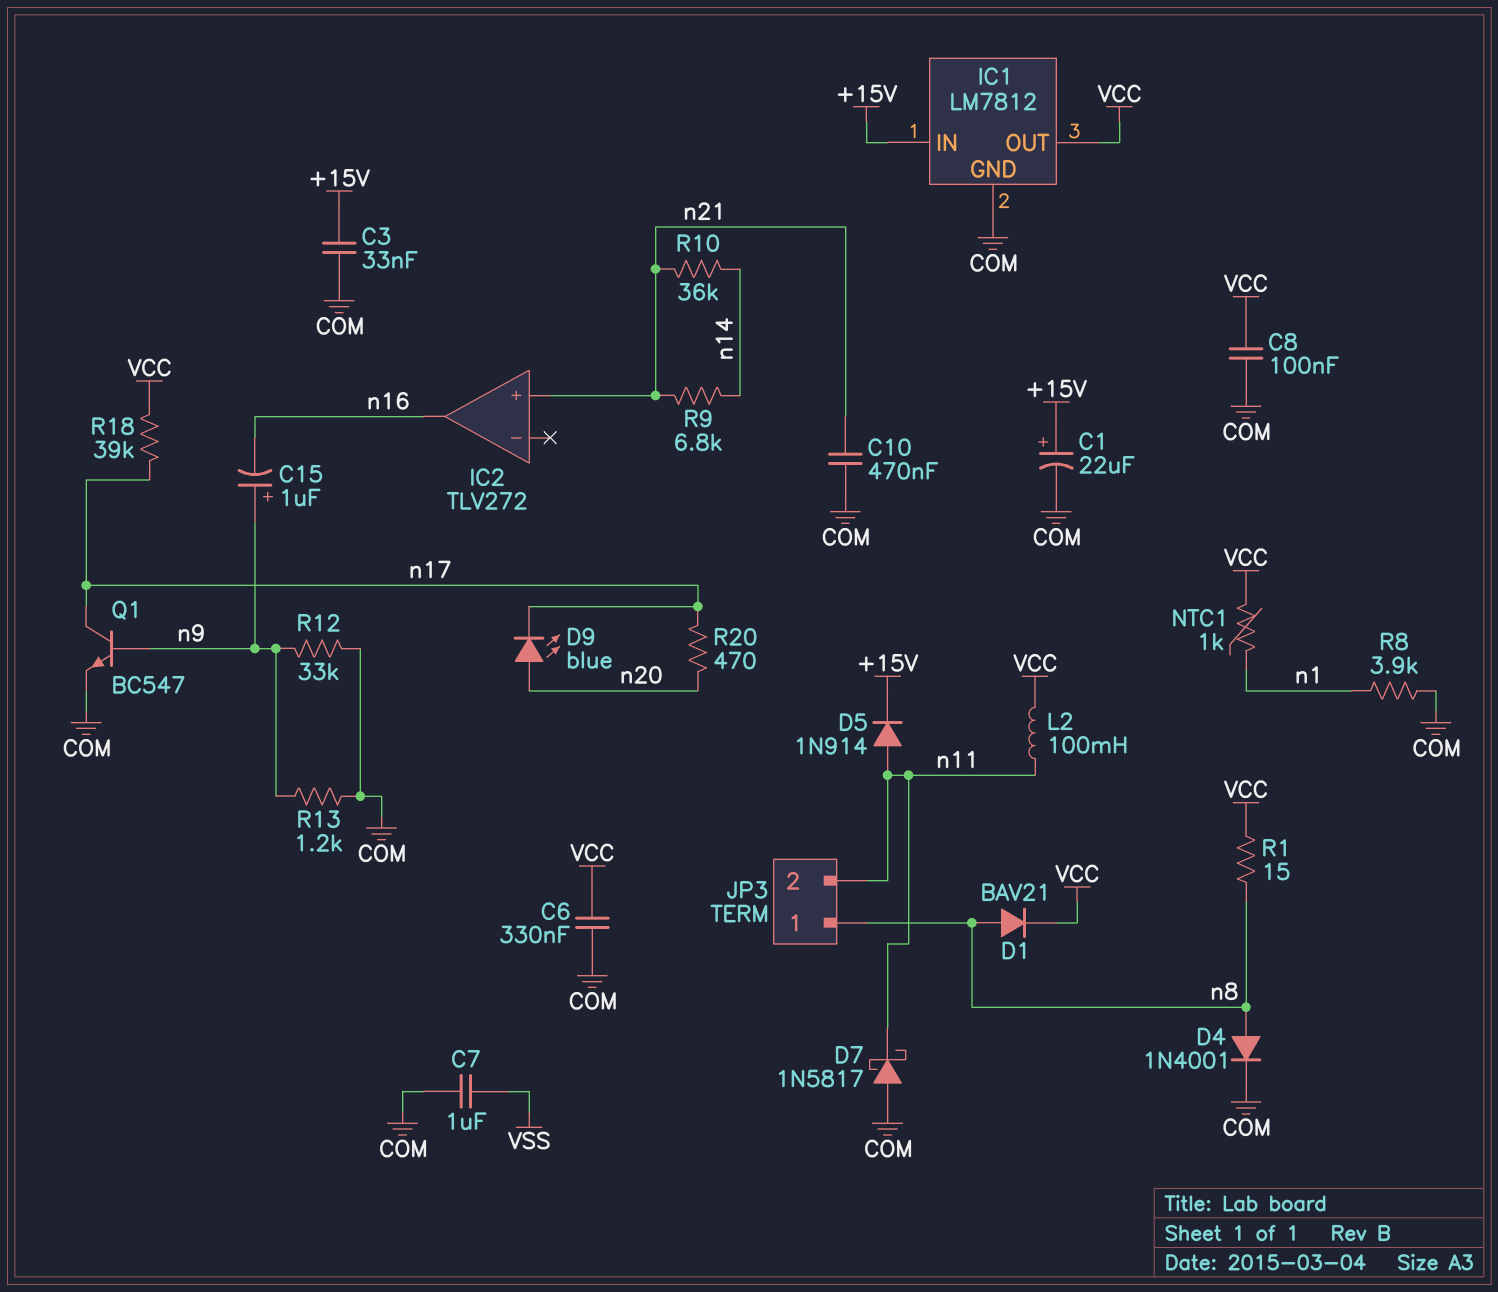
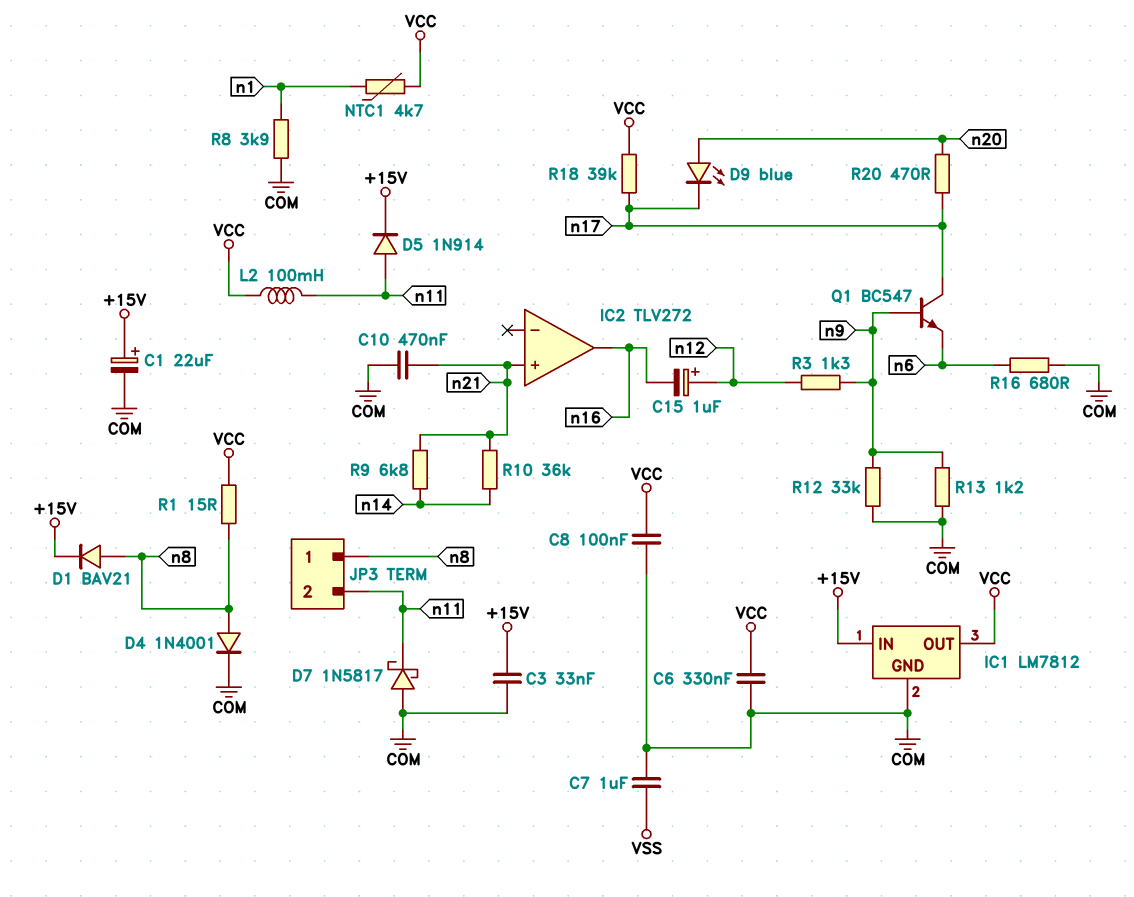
C15: 1uF (plus n9, minus n16) -> 1uF (plus n12, minus n16)
D1: diode BAV21 (A n8, K VCC) -> diode BAV21 (A n8, K +15V)
NTC1: 1k (VCC, n1) -> 4.7k (VCC, n1)
Q1: NPN BC547 (B n9, C n17, E COM) -> NPN BC547 (B n9, C n17, E n6)
R3: none -> 1.3k (n9, n12)
R16: none -> 680 (COM, n6)

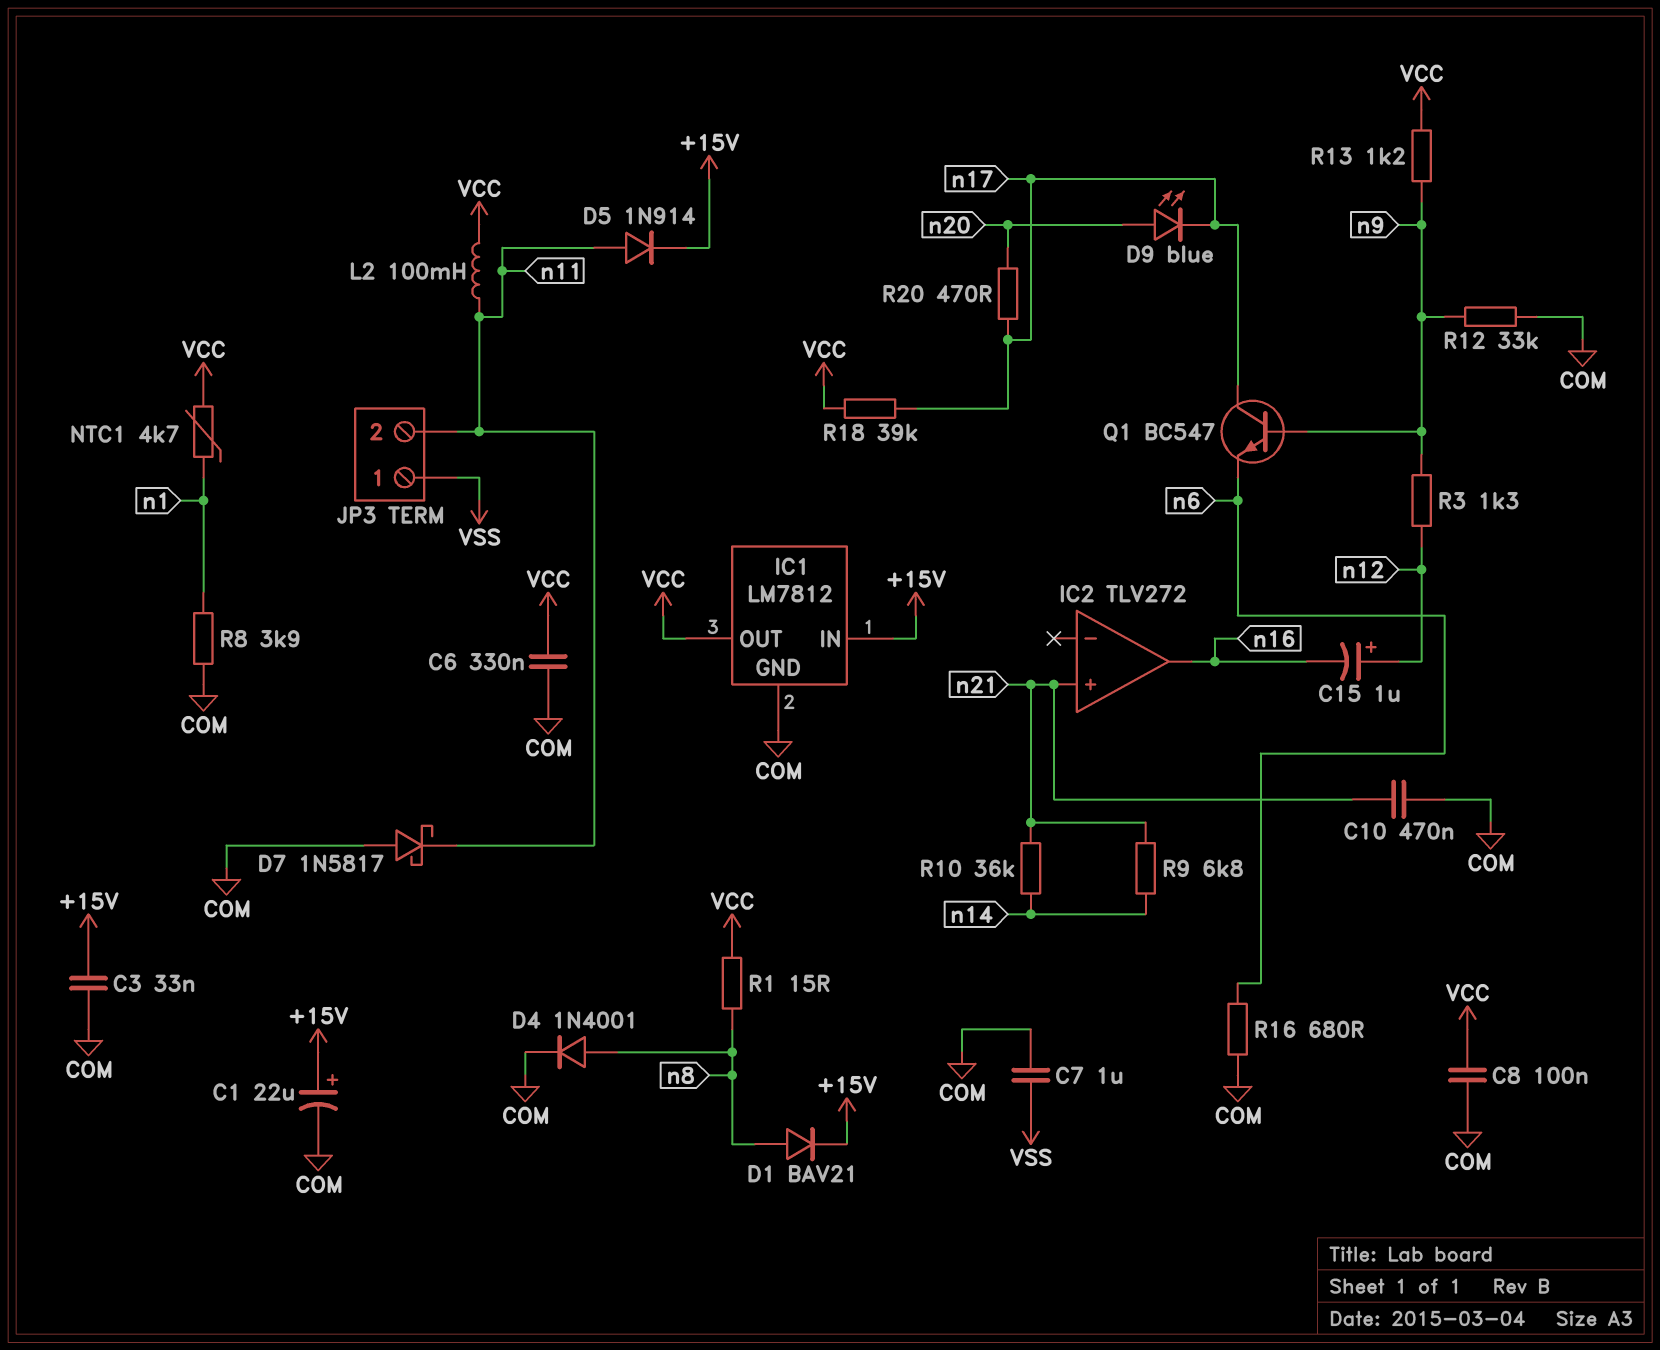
JP3 pin 1: n8 -> VSS
R13: 1.2k (COM, n9) -> 1.2k (VCC, n9)

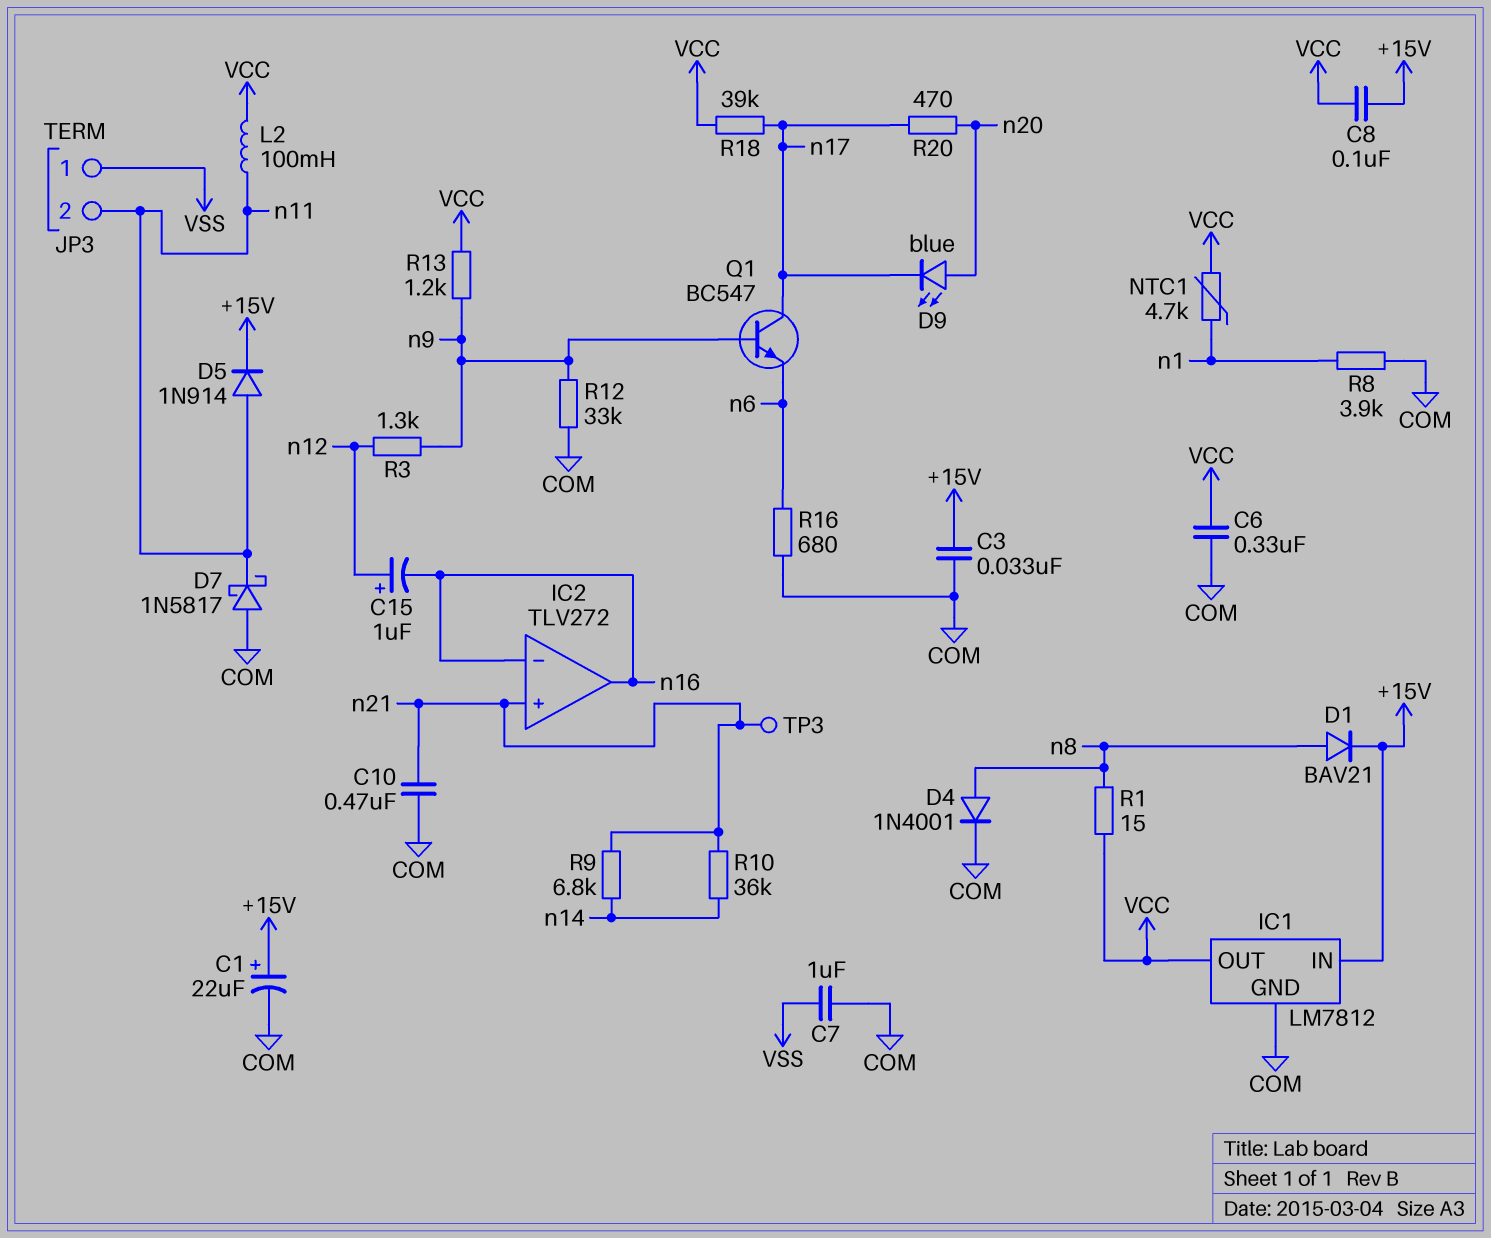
C8: 100nF (COM, VCC) -> 100nF (+15V, VCC)
IC2 pin in-: none -> n16
TP3: none -> test point (n21)

